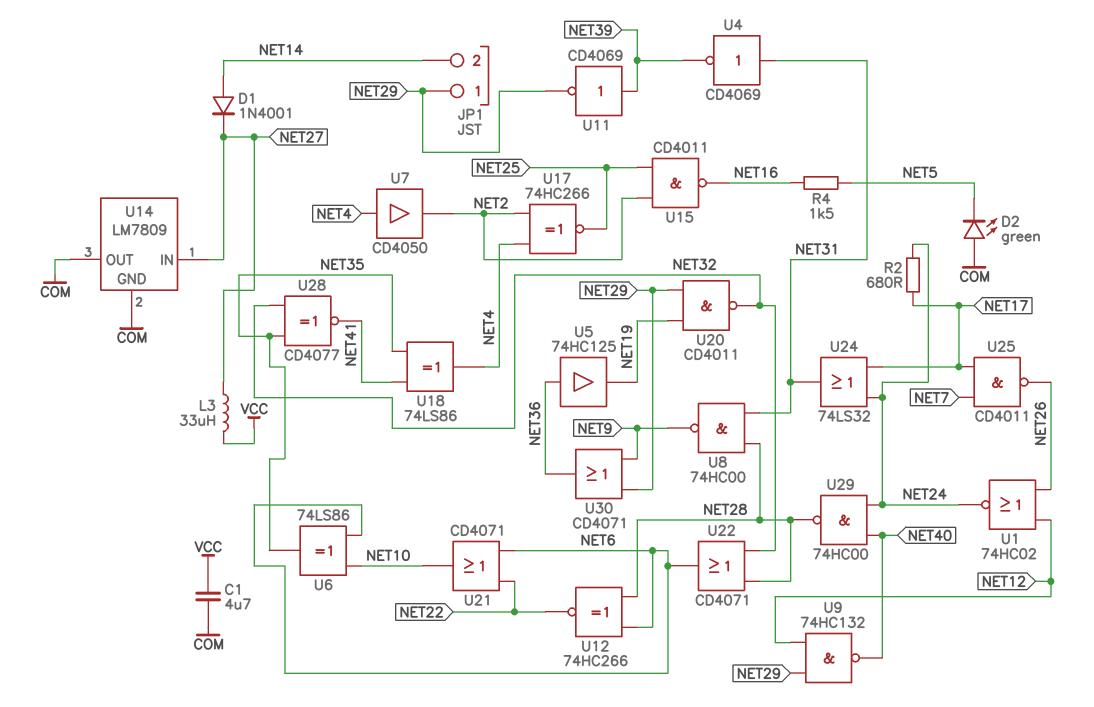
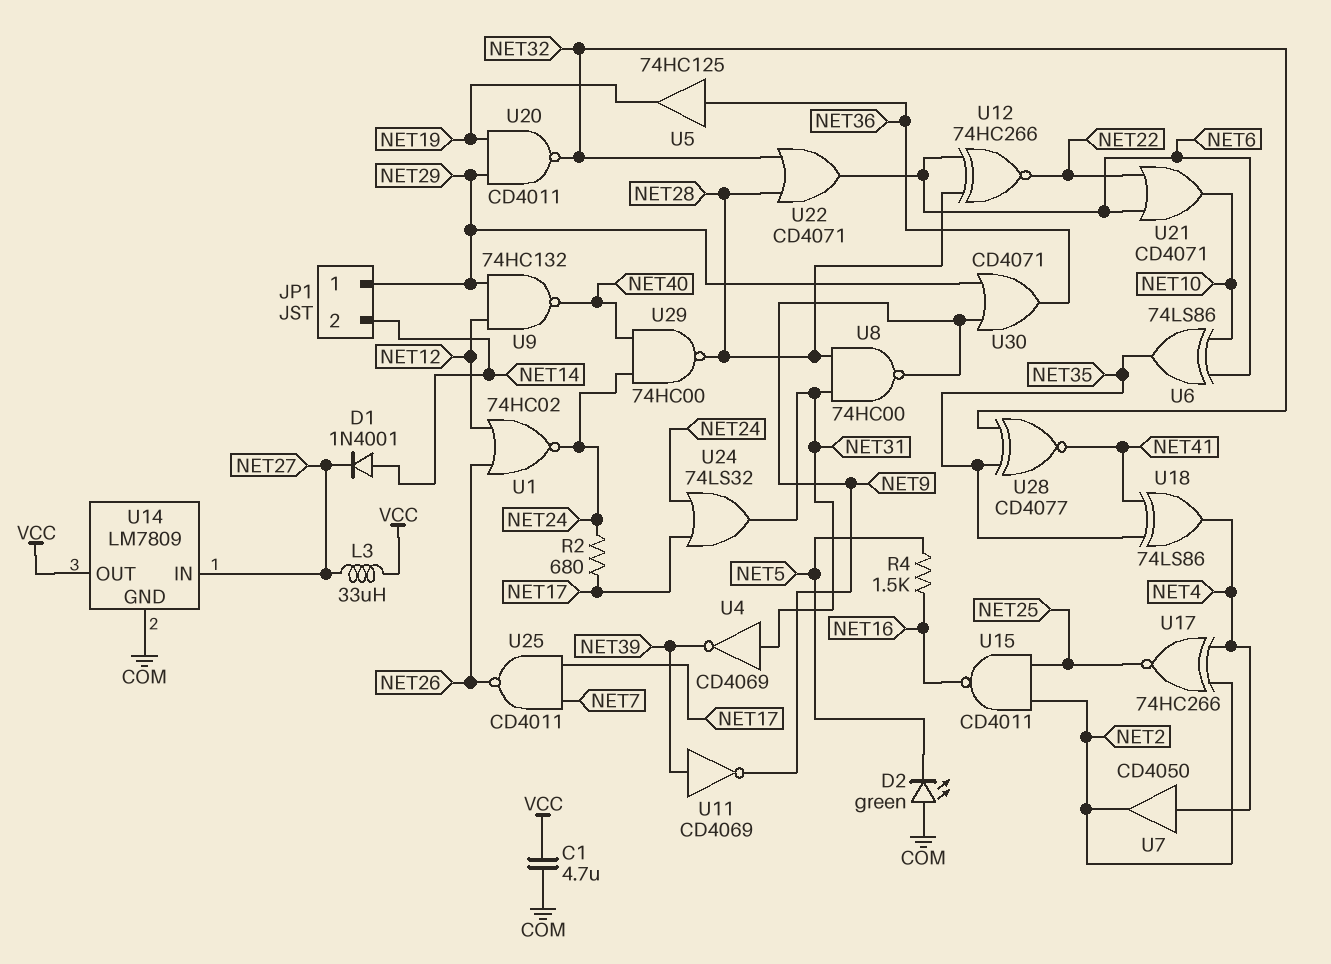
U11: NOT CD4069 (in NET39, out NET29) -> NOT CD4069 (in NET39, out NET9)
U14 pin OUT: COM -> VCC

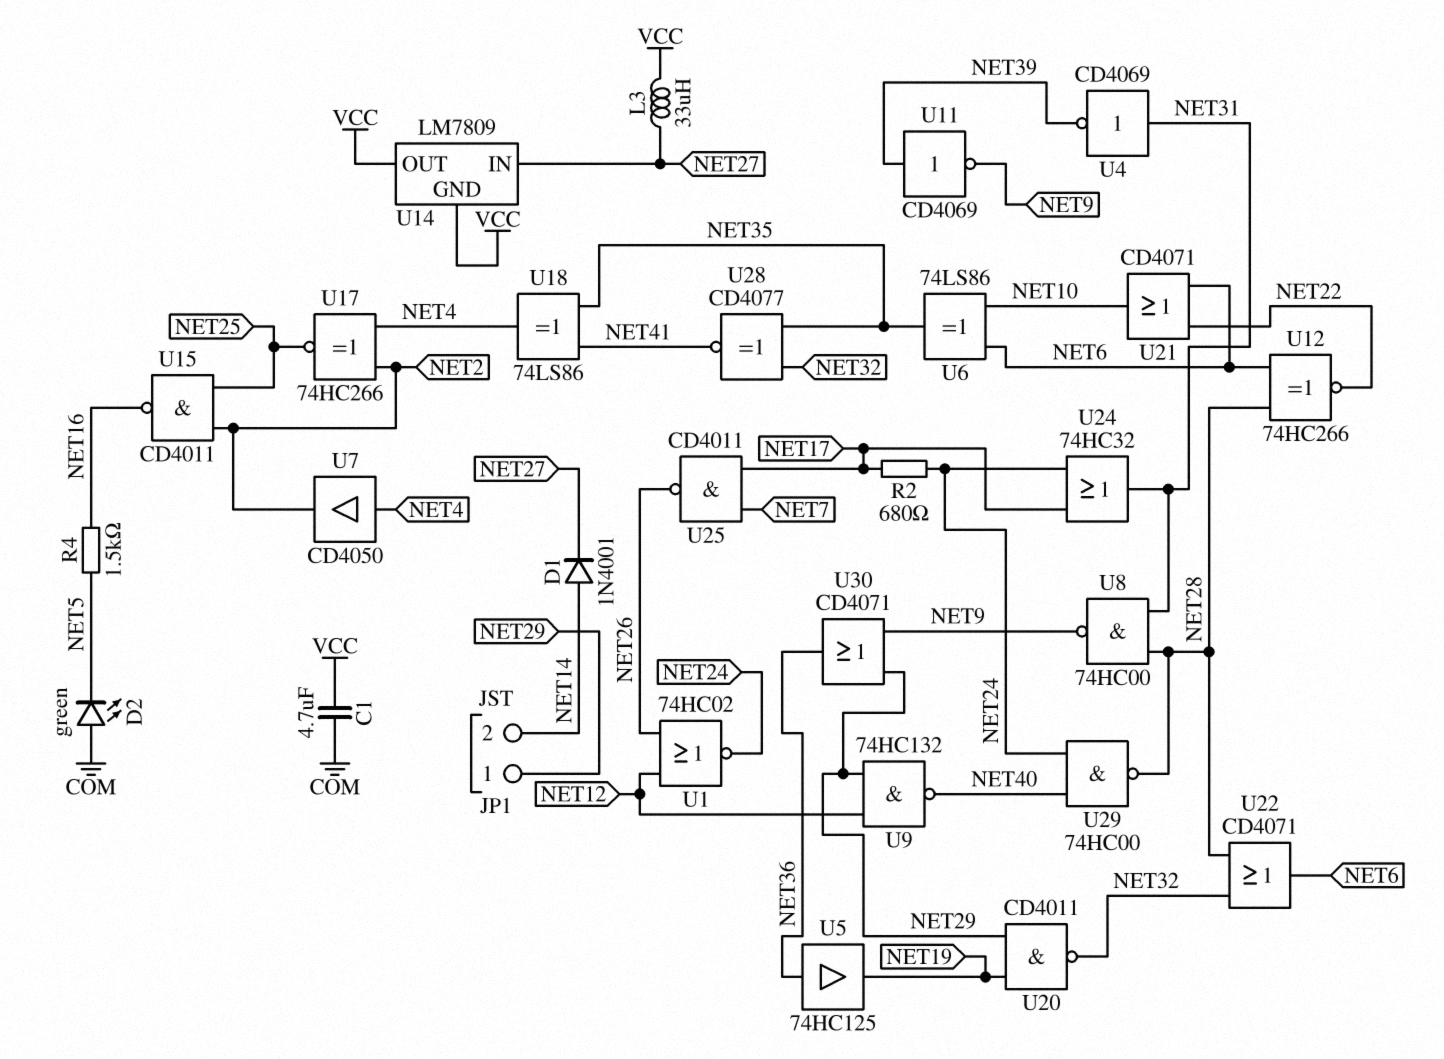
U14 pin GND: COM -> VCC
U24: OR 74LS32 (in NET17, in NET24, out NET31) -> OR 74HC32 (in NET17, in NET24, out NET31)

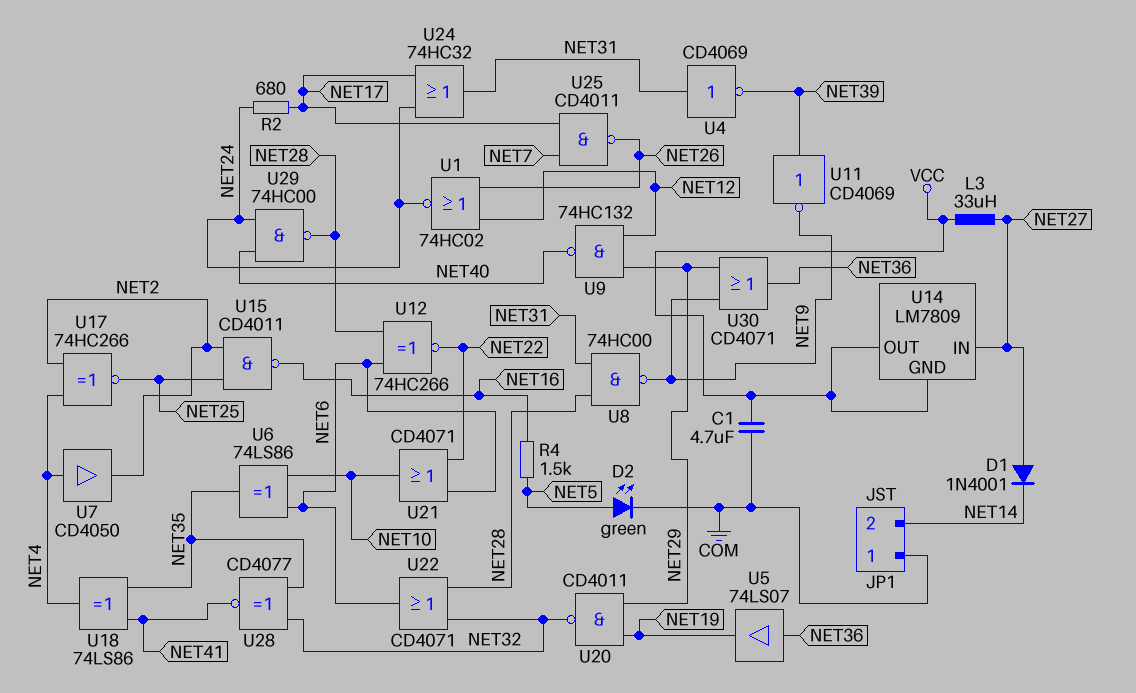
D1: diode 1N4001 (A NET14, K NET27) -> diode 1N4001 (A NET27, K NET14)
D2: LED green (A COM, K NET5) -> LED green (A NET5, K COM)
JP1 pin 1: NET29 -> COM
U5: buffer 74HC125 (in NET36, out NET19) -> buffer 74LS07 (in NET36, out NET19)

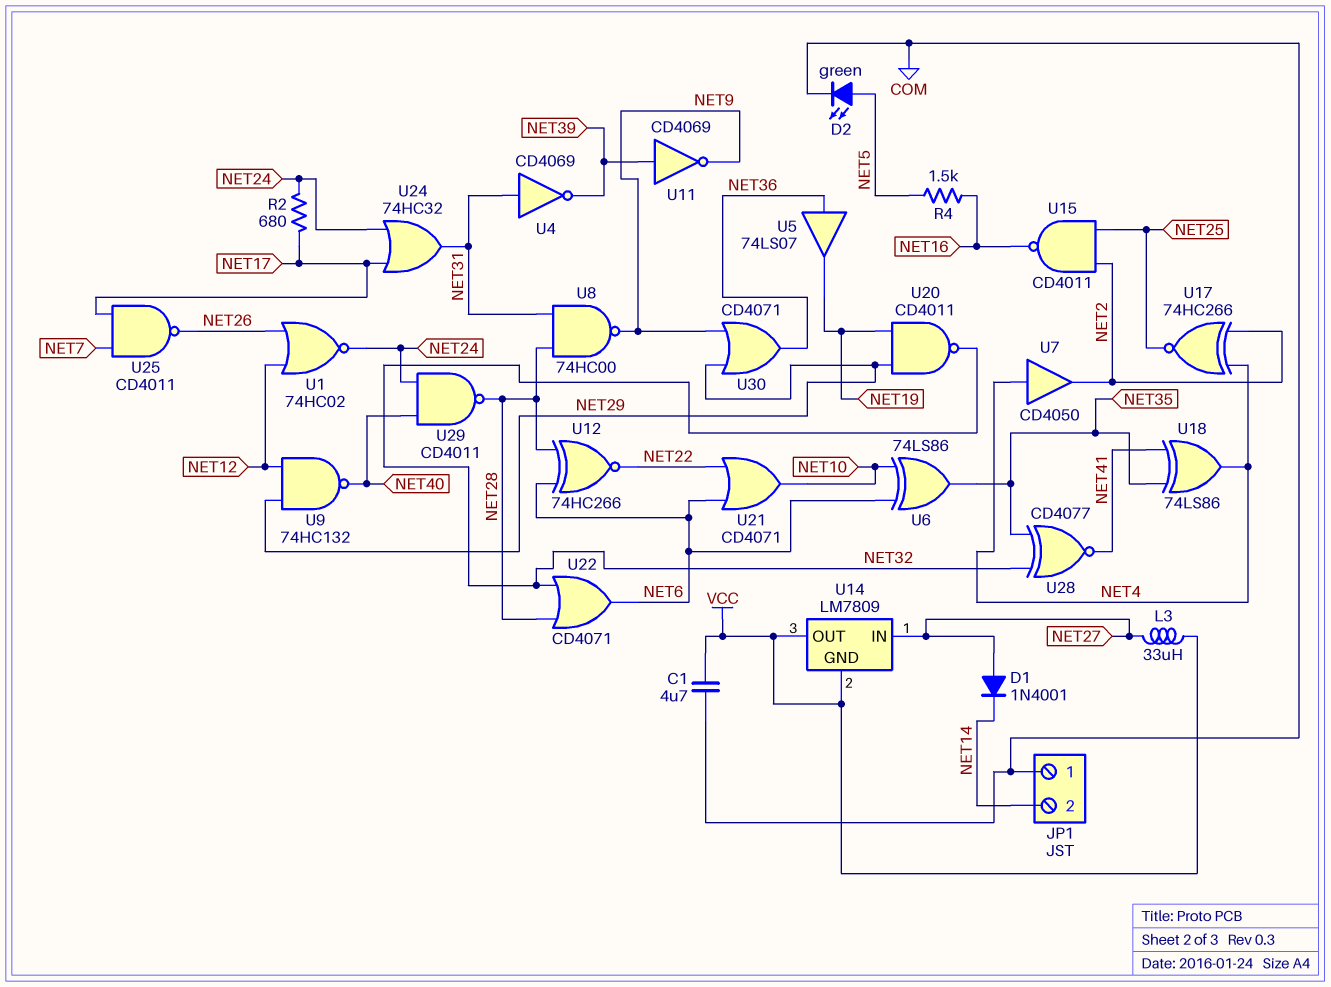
U29: NAND 74HC00 (in NET24, in NET40, out NET28) -> NAND CD4011 (in NET24, in NET40, out NET28)

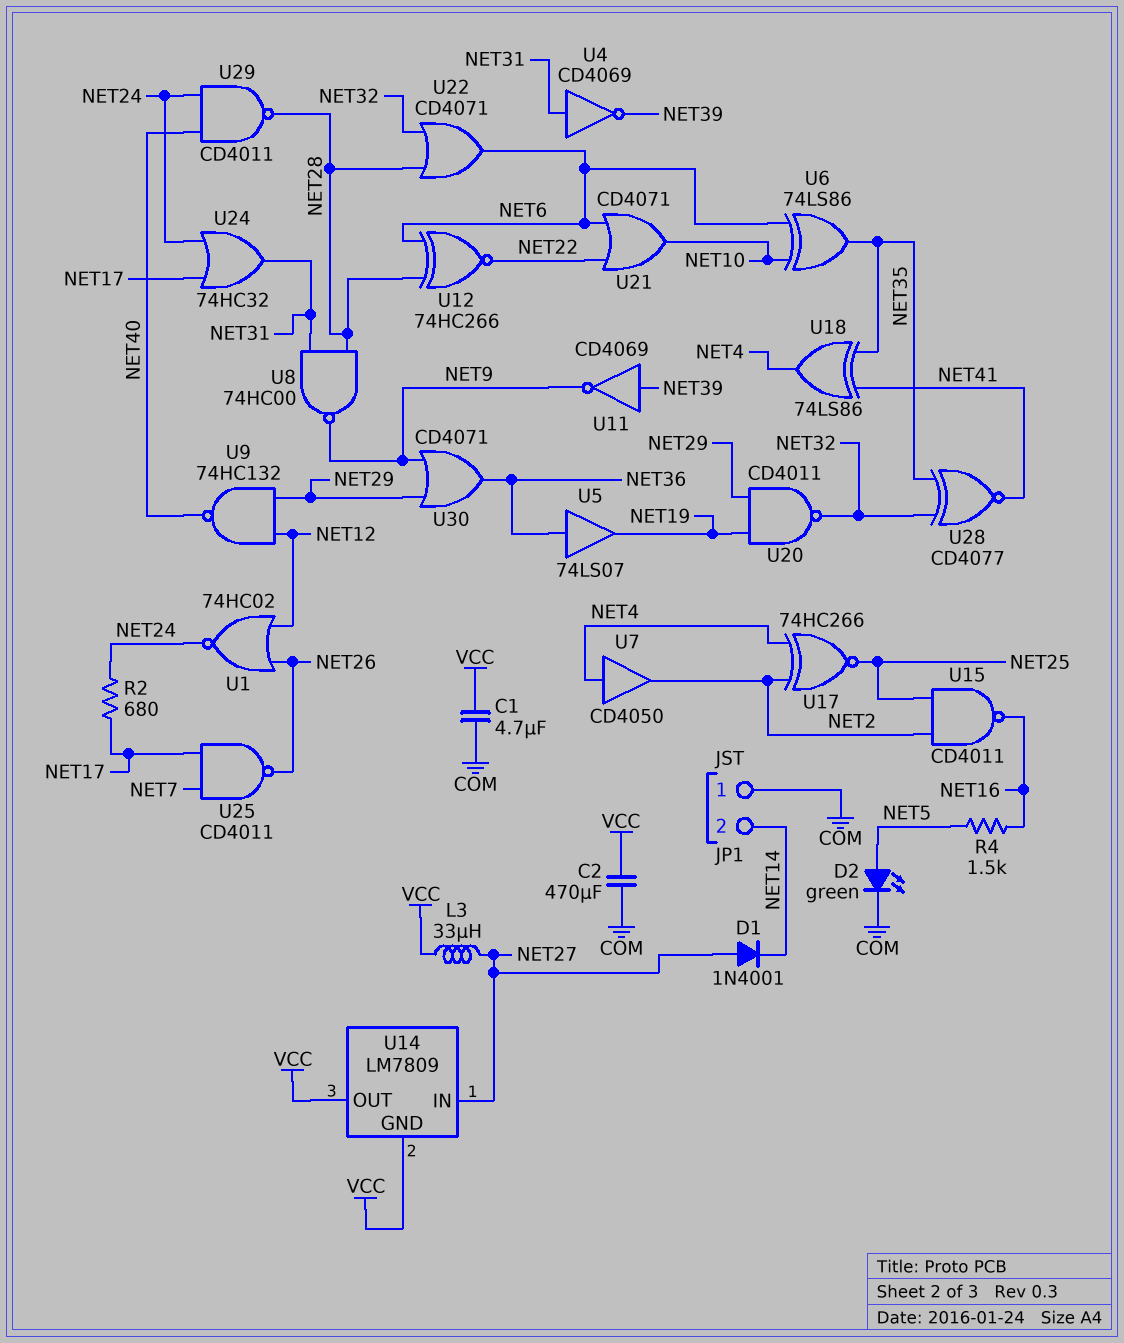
C2: none -> 470uF (COM, VCC)

